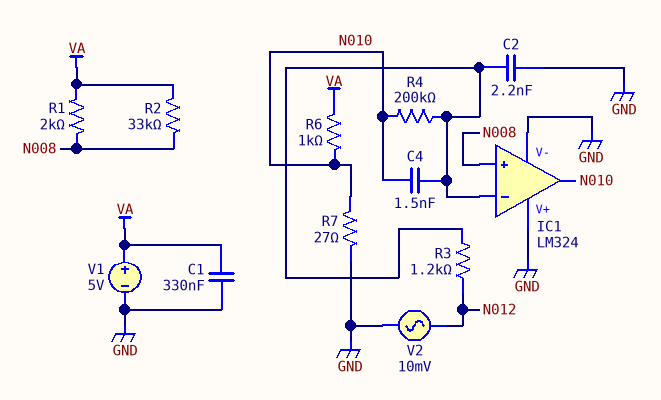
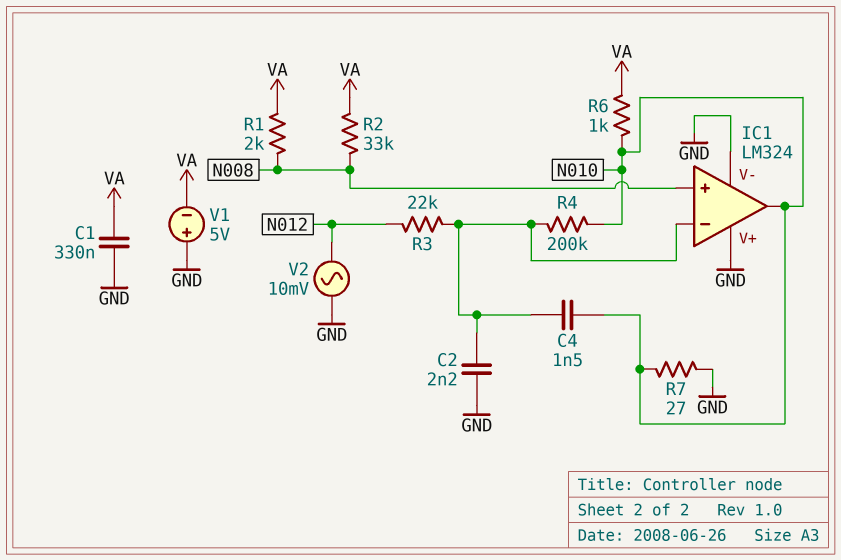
R3: 1.2k (IC1/in-, N012) -> 22k (IC1/in-, N012)
V1: 5V (plus VA, minus GND) -> 5V (plus GND, minus VA)

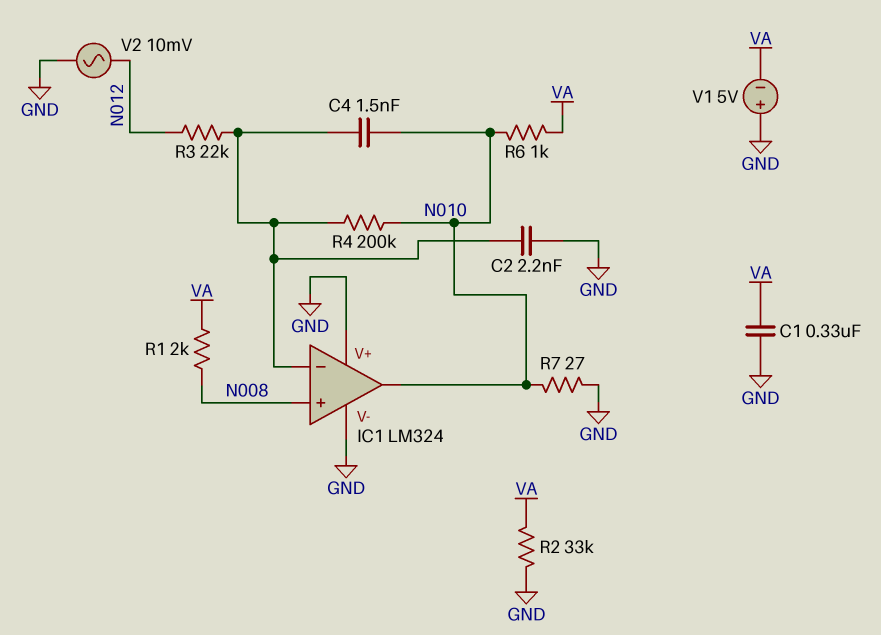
R2: 33k (N008, VA) -> 33k (GND, VA)

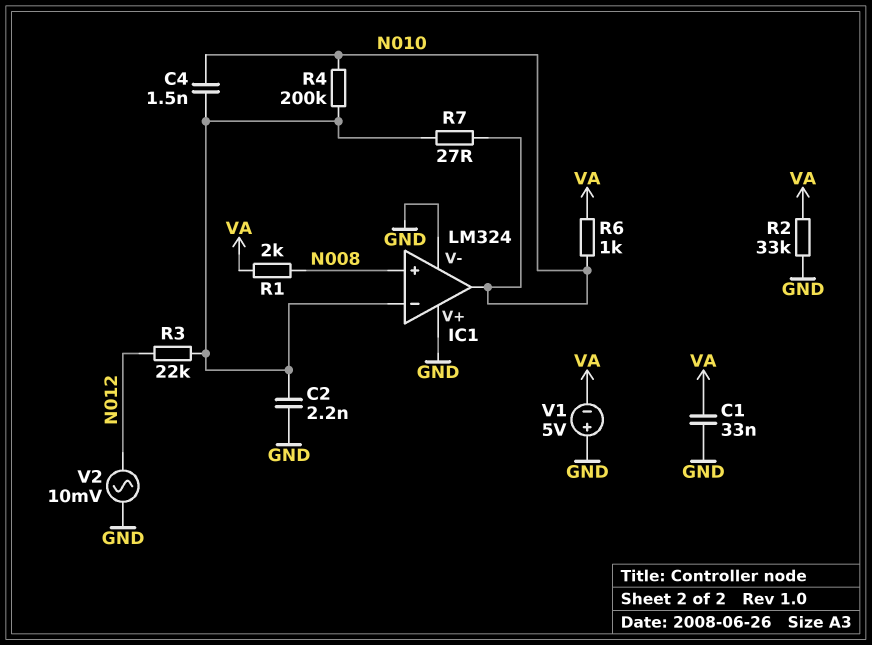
C1: 330nF (GND, VA) -> 33nF (GND, VA)
R7: 27 (GND, N010) -> 27 (IC1/in-, N010)

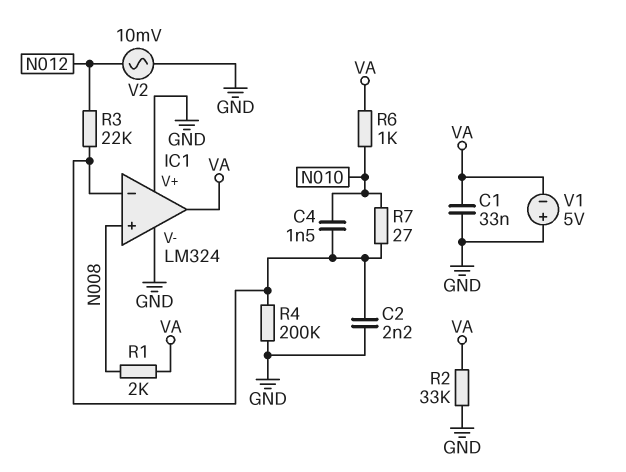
IC1 pin out: N010 -> VA
R4: 200k (IC1/in-, N010) -> 200k (GND, IC1/in-)

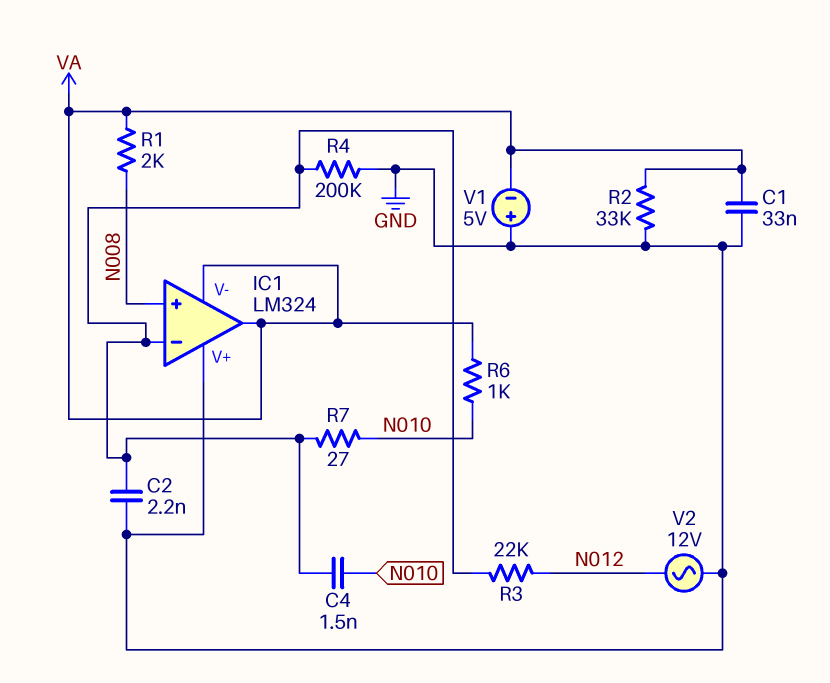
IC1 pin V-: GND -> VA
V2: AC 10mV (GND, N012) -> AC 12V (GND, N012)

